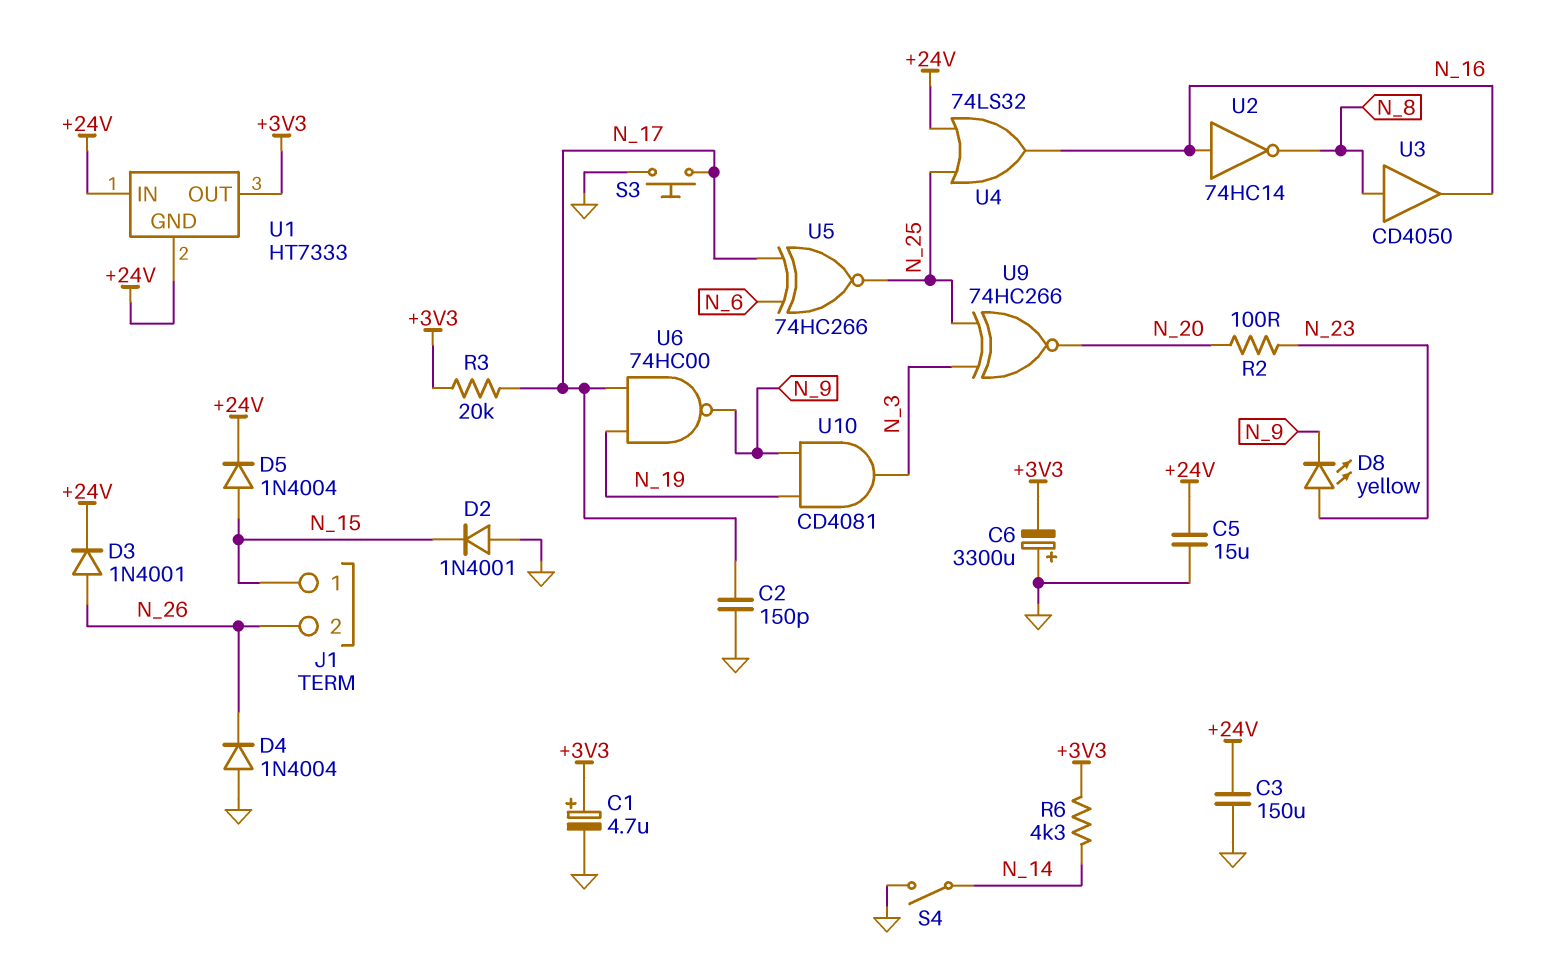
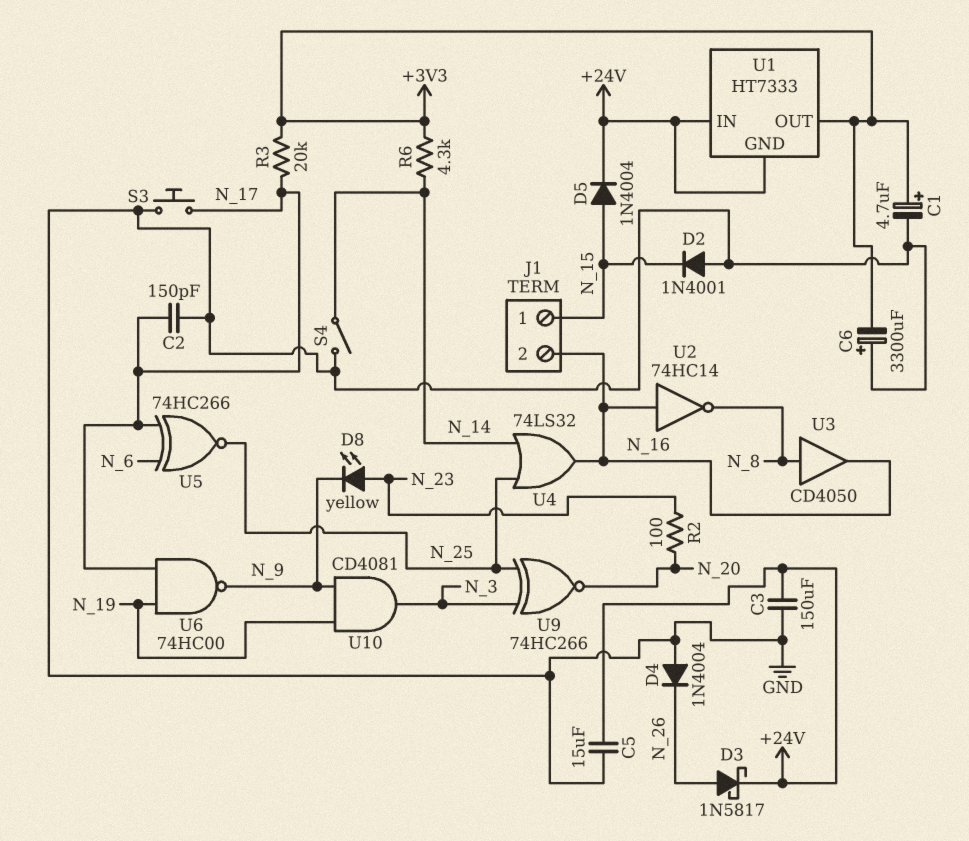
D3: diode 1N4001 (A N_26, K +24V) -> schottky 1N5817 (A N_26, K +24V)
J1 pin 2: N_26 -> N_16
U4: OR 74LS32 (in +24V, in N_25, out N_16) -> OR 74LS32 (in N_14, in N_25, out N_16)

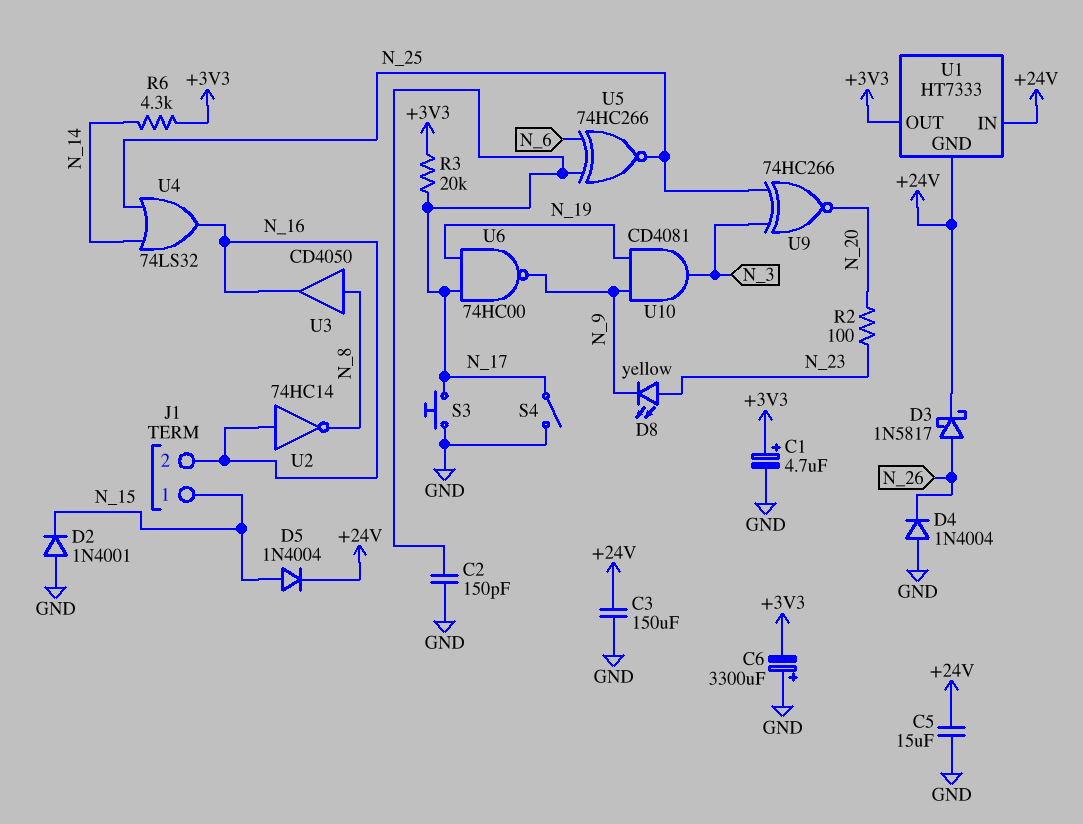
S4: switch (GND, N_14) -> switch (GND, N_17)

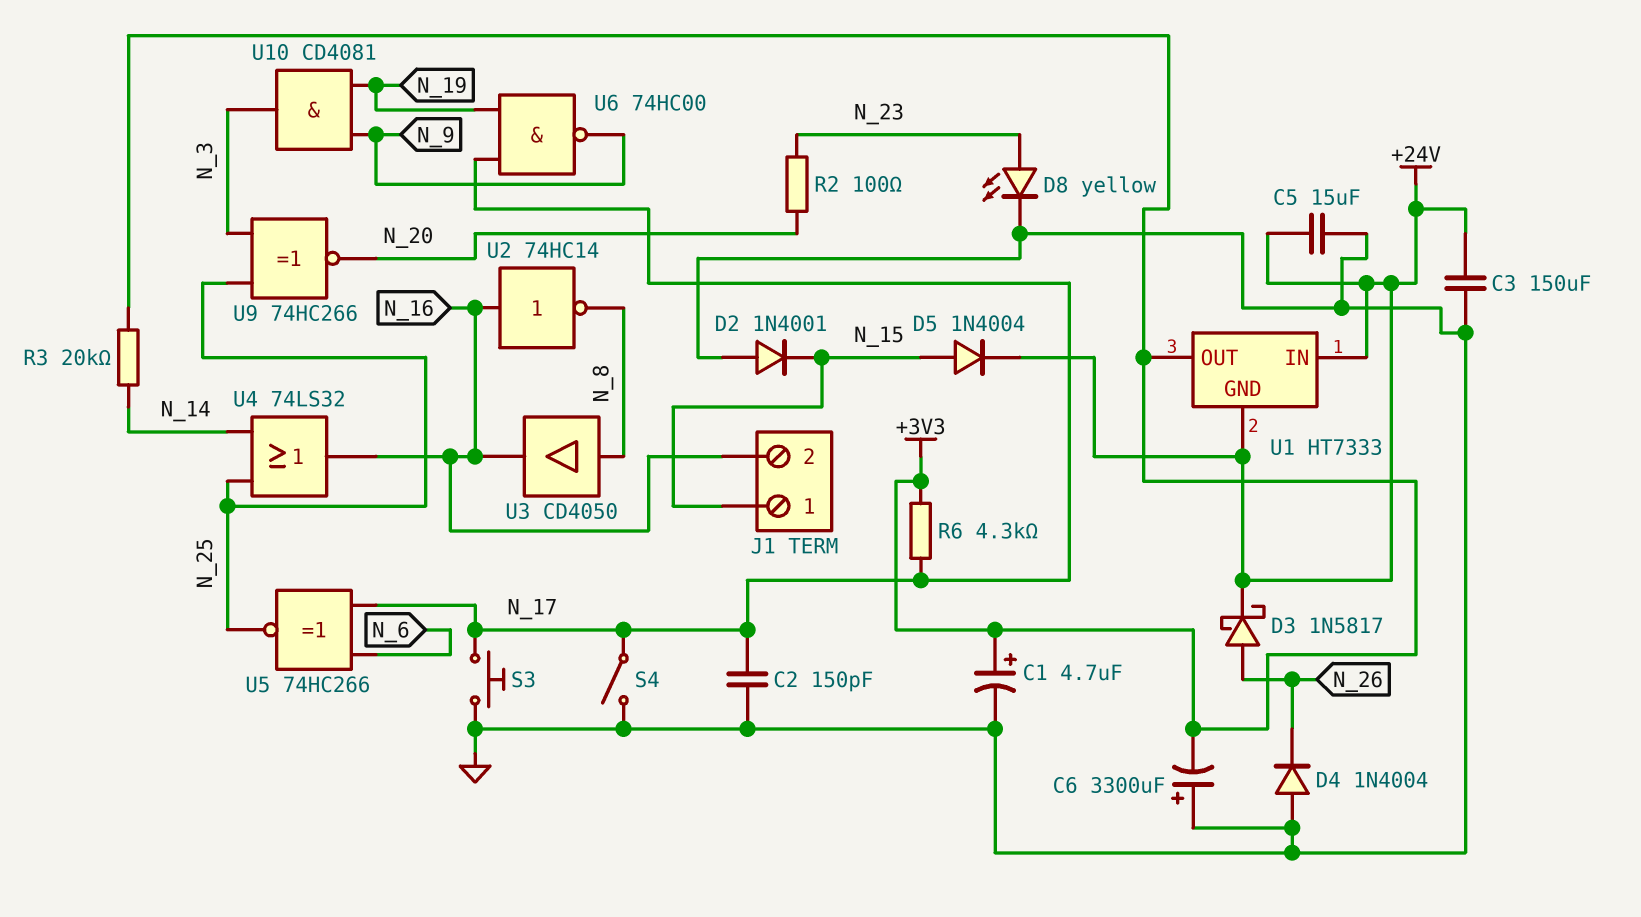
D8: LED yellow (A N_23, K N_9) -> LED yellow (A N_23, K GND)
R3: 20k (+3V3, N_17) -> 20k (+3V3, N_14)
R6: 4.3k (+3V3, N_14) -> 4.3k (+3V3, N_17)

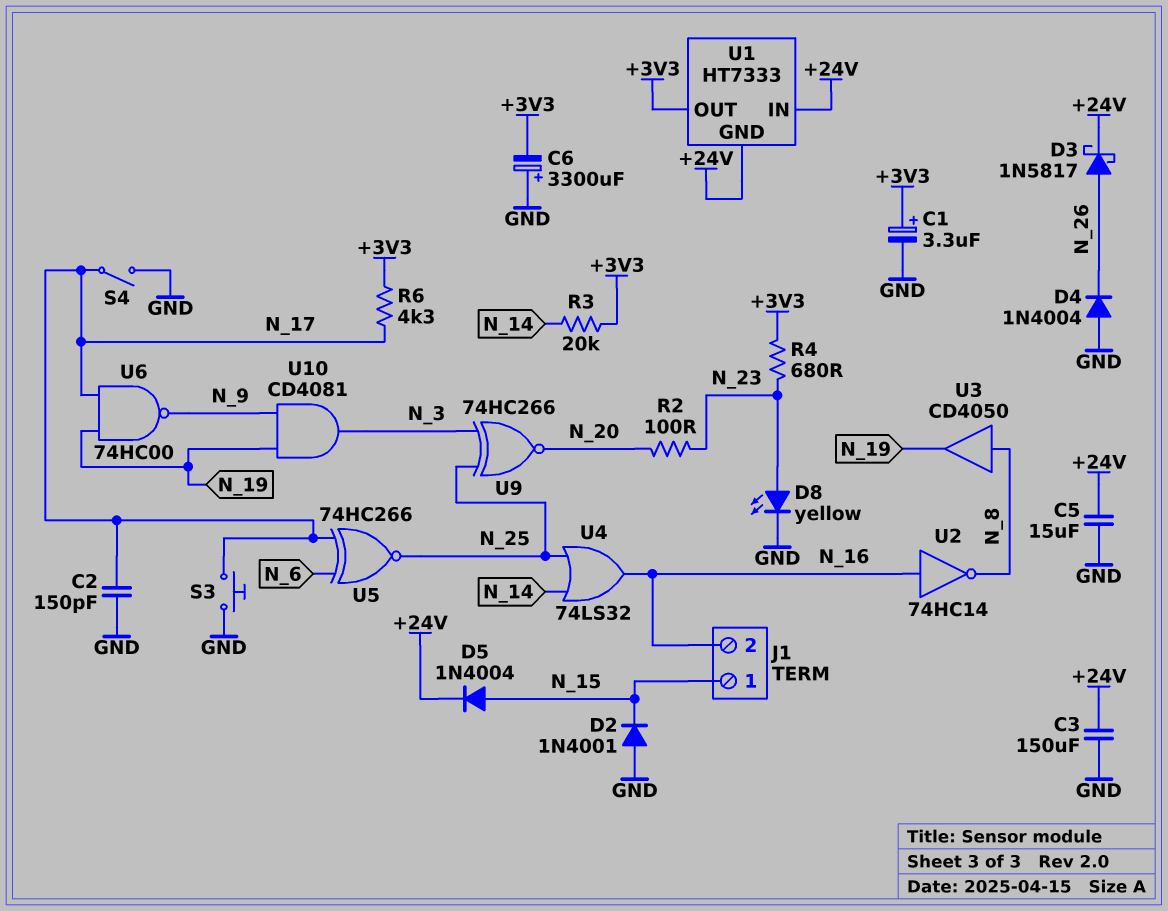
C1: 4.7uF (plus +3V3, minus GND) -> 3.3uF (plus +3V3, minus GND)
R4: none -> 680 (+3V3, N_23)
U3: buffer CD4050 (in N_8, out N_16) -> buffer CD4050 (in N_8, out N_19)

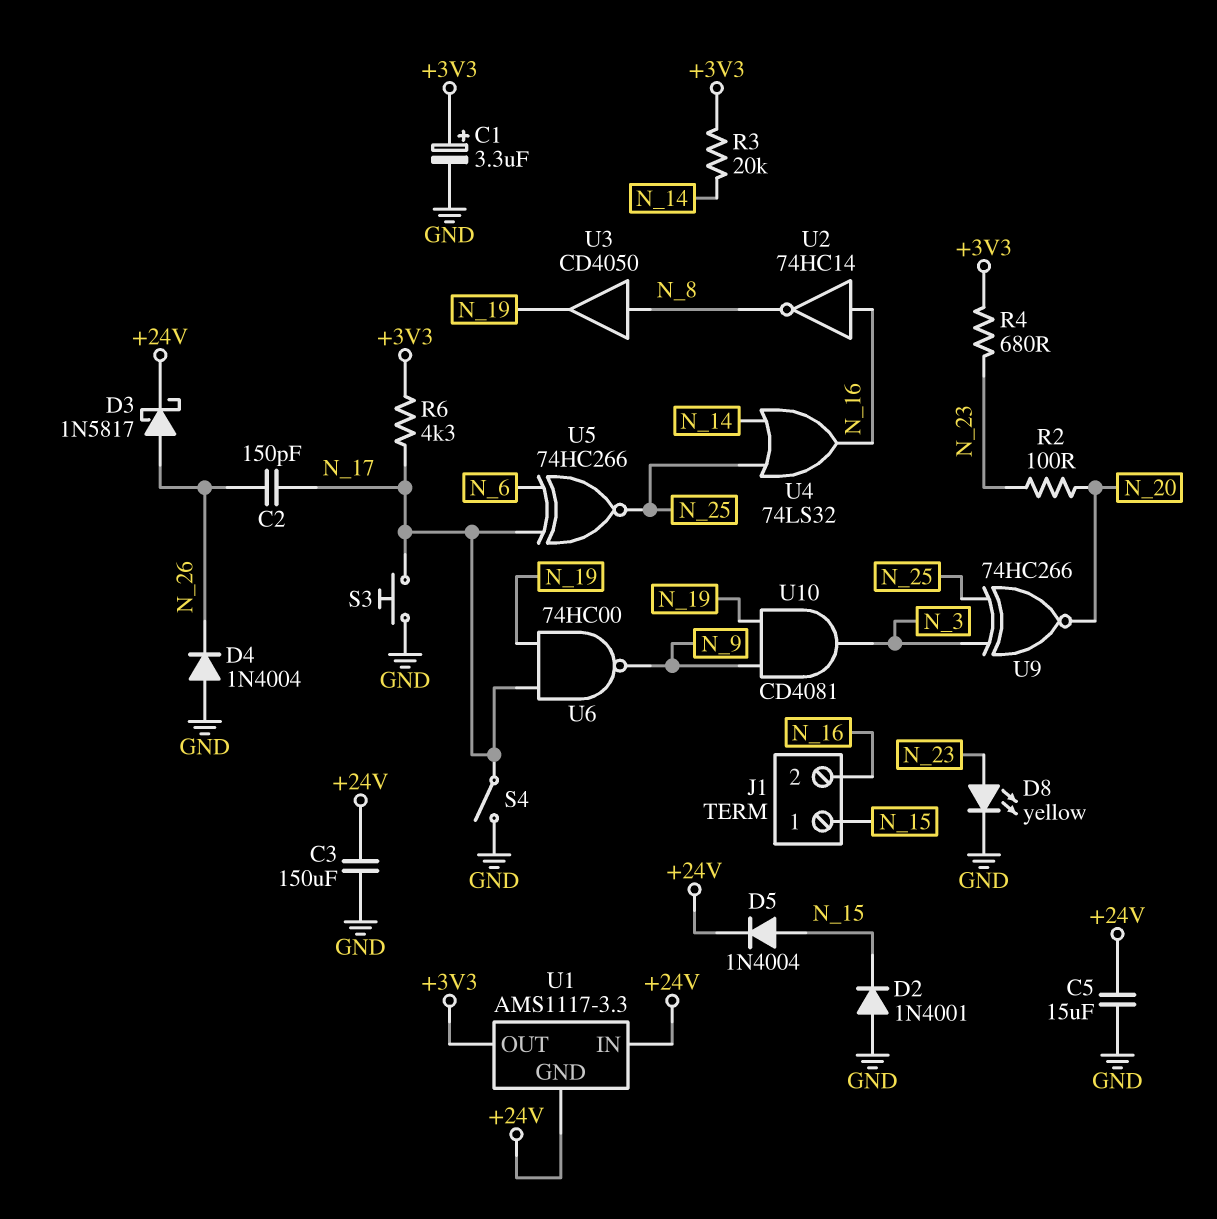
C2: 150pF (GND, N_17) -> 150pF (N_17, N_26)
C6: 3300uF (plus GND, minus +3V3) -> none
U1: HT7333 -> AMS1117-3.3

